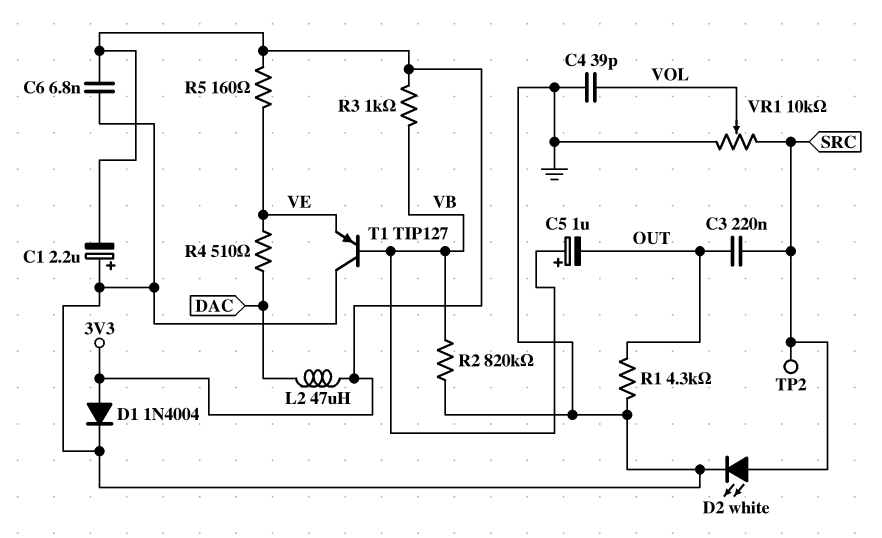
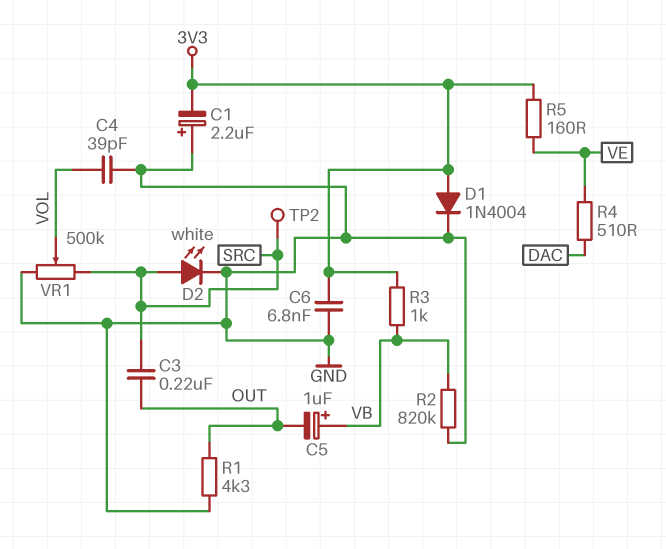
L2: 47uH (3V3, DAC) -> none
T1: PNP TIP127 (B VB, C GND, E VE) -> none
VR1: 10k (GND, SRC, wiper VOL) -> 500k (GND, SRC, wiper VOL)

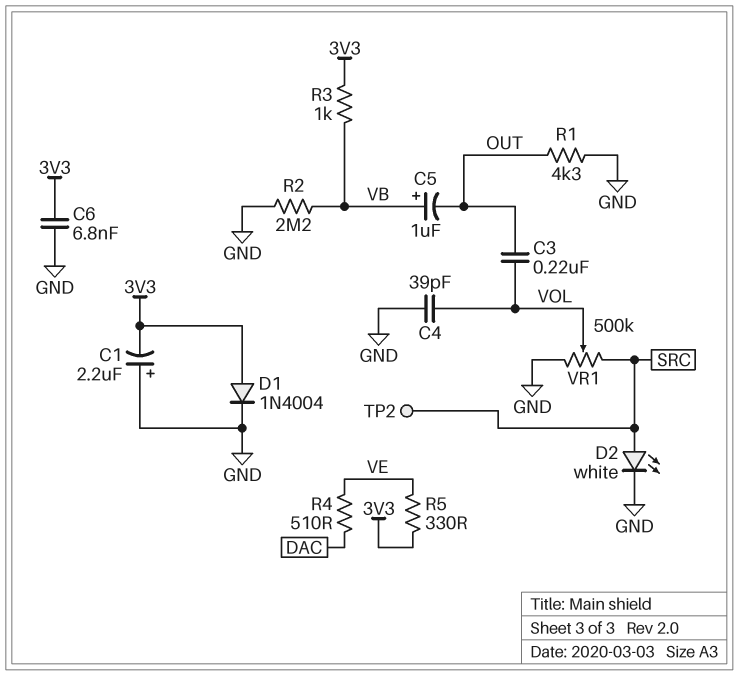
C3: 220nF (OUT, SRC) -> 220nF (OUT, VOL)
R2: 820k (GND, VB) -> 2.2M (GND, VB)
R5: 160 (3V3, VE) -> 330 (3V3, VE)

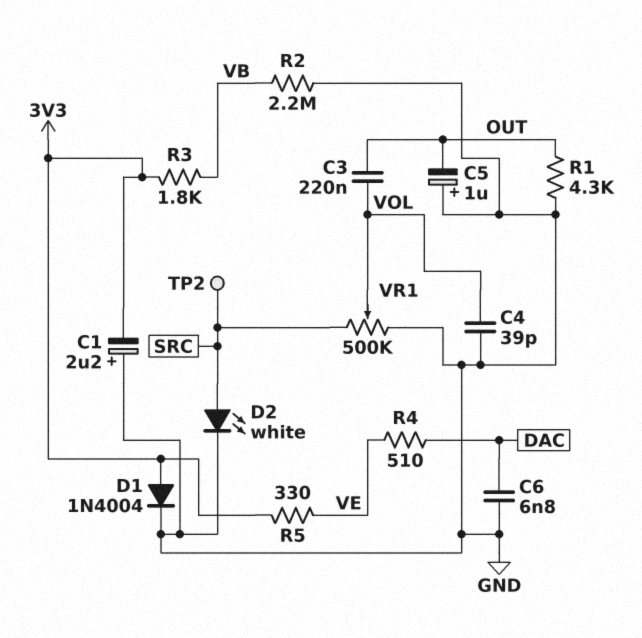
C5: 1uF (plus VB, minus OUT) -> 1uF (plus GND, minus OUT)
C6: 6.8nF (3V3, GND) -> 6.8nF (DAC, GND)
R3: 1k (3V3, VB) -> 1.8k (3V3, VB)

